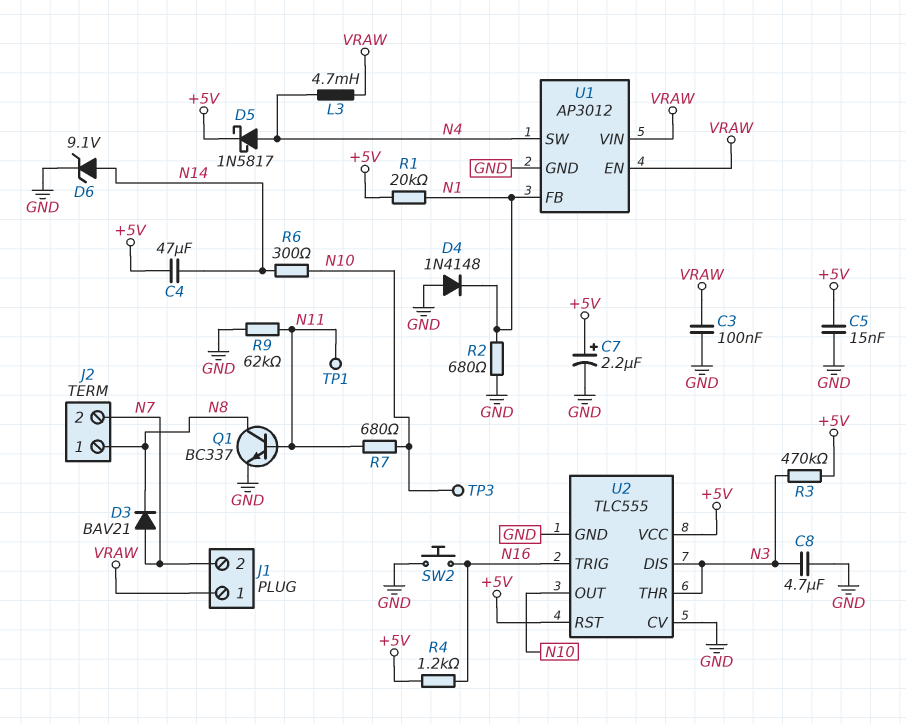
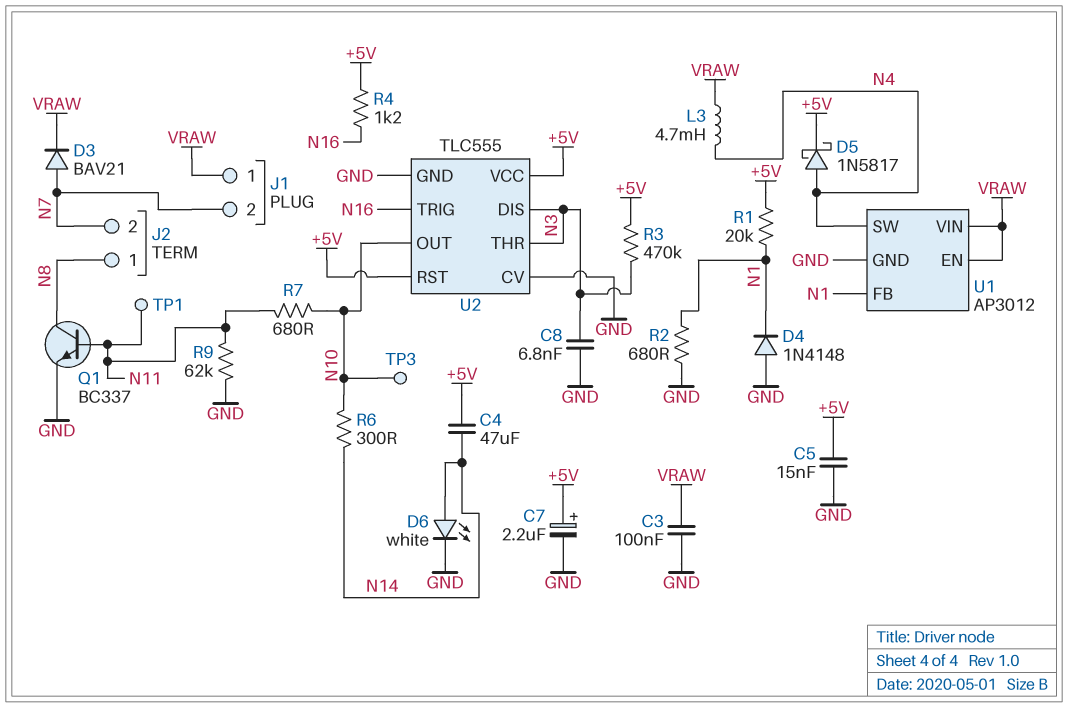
C8: 4.7uF (GND, N3) -> 6.8nF (GND, N3)
D3: diode BAV21 (A N7, K N8) -> diode BAV21 (A N7, K VRAW)
D6: zener 9.1V (A N14, K GND) -> LED white (A N14, K GND)
SW2: button (GND, N16) -> none

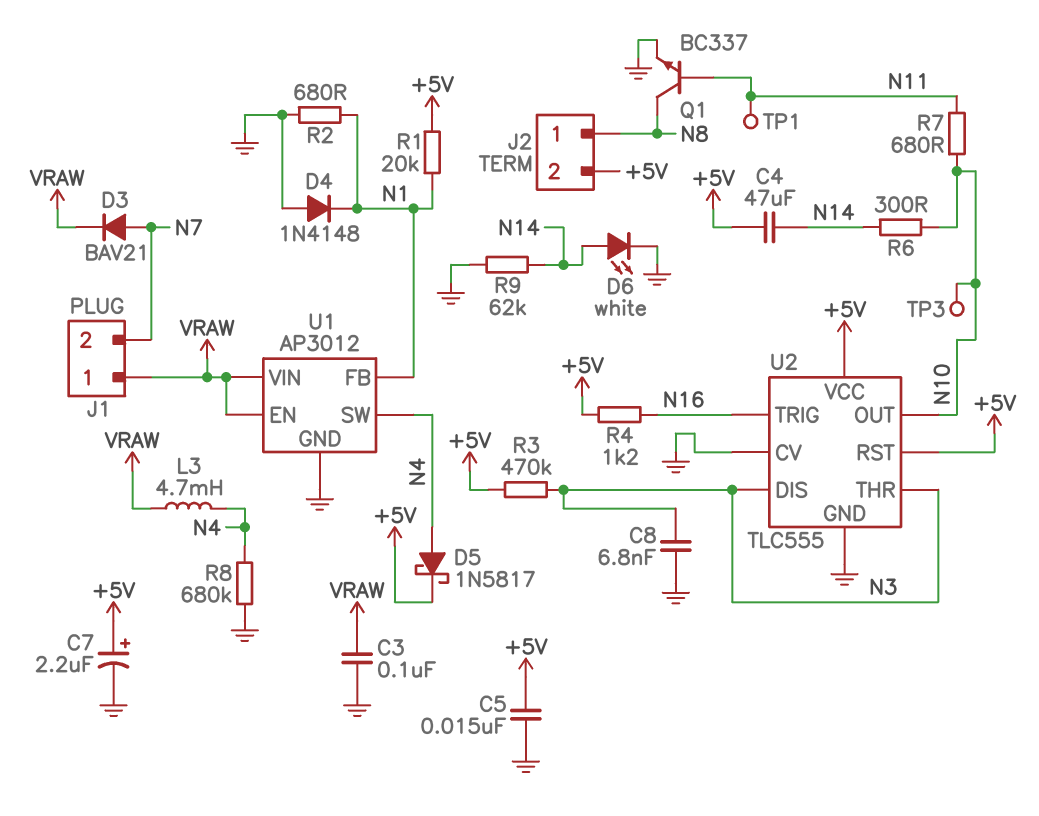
J2 pin 2: N7 -> +5V
R8: none -> 680k (GND, N4)
R9: 62k (GND, N11) -> 62k (GND, N14)

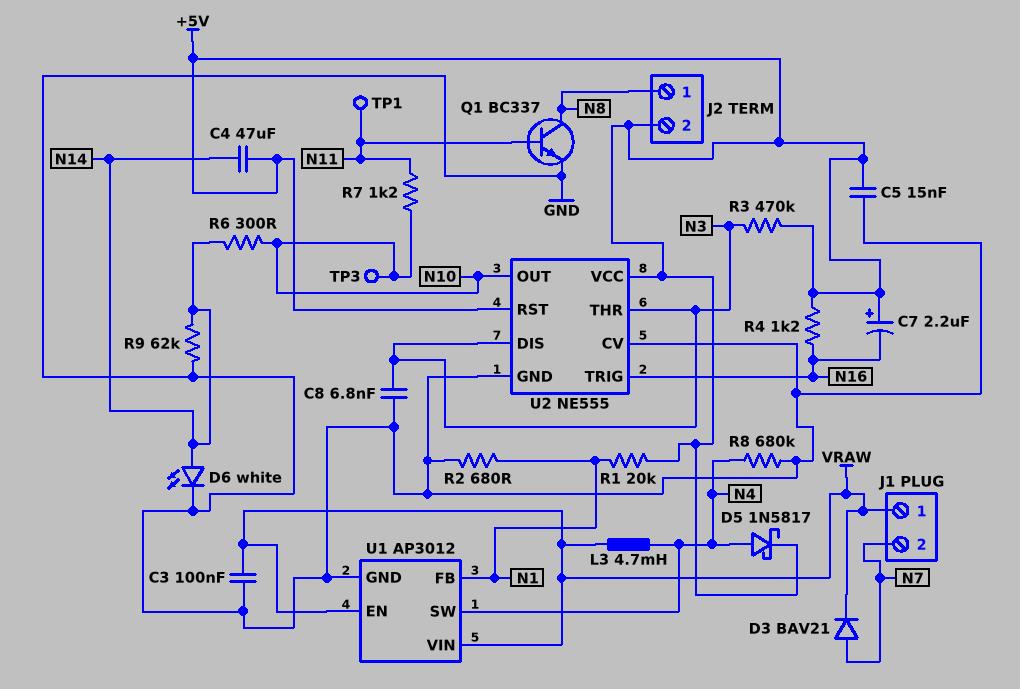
C7: 2.2uF (plus +5V, minus GND) -> 2.2uF (plus +5V, minus N16)
D4: diode 1N4148 (A GND, K N1) -> none
R7: 680 (N10, N11) -> 1.2k (N10, N11)
U2: TLC555 -> NE555

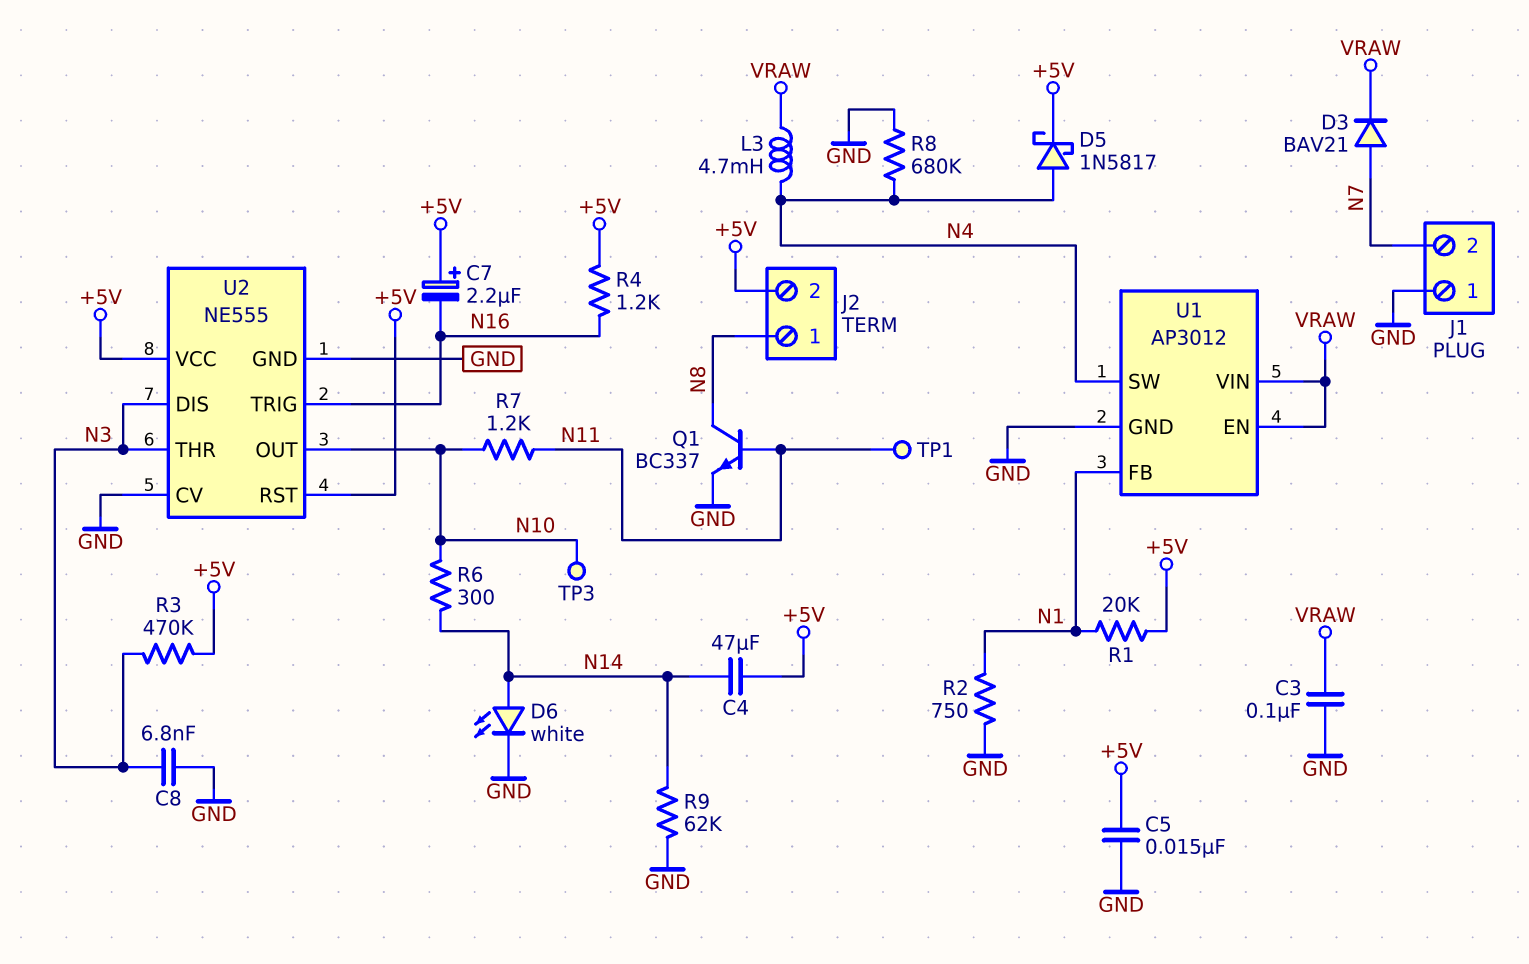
J1 pin 1: VRAW -> GND
R2: 680 (GND, N1) -> 750 (GND, N1)

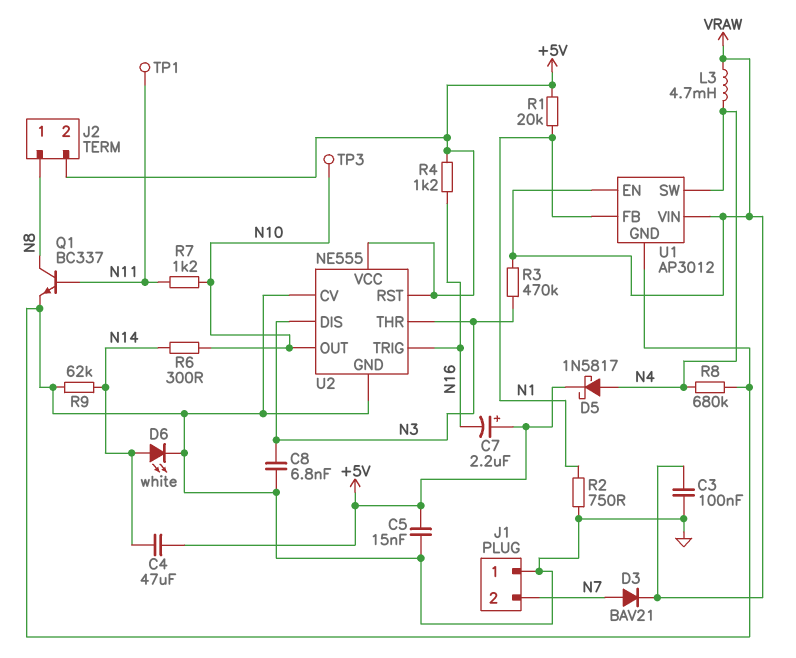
R3: 470k (+5V, N3) -> 470k (N3, VRAW)

